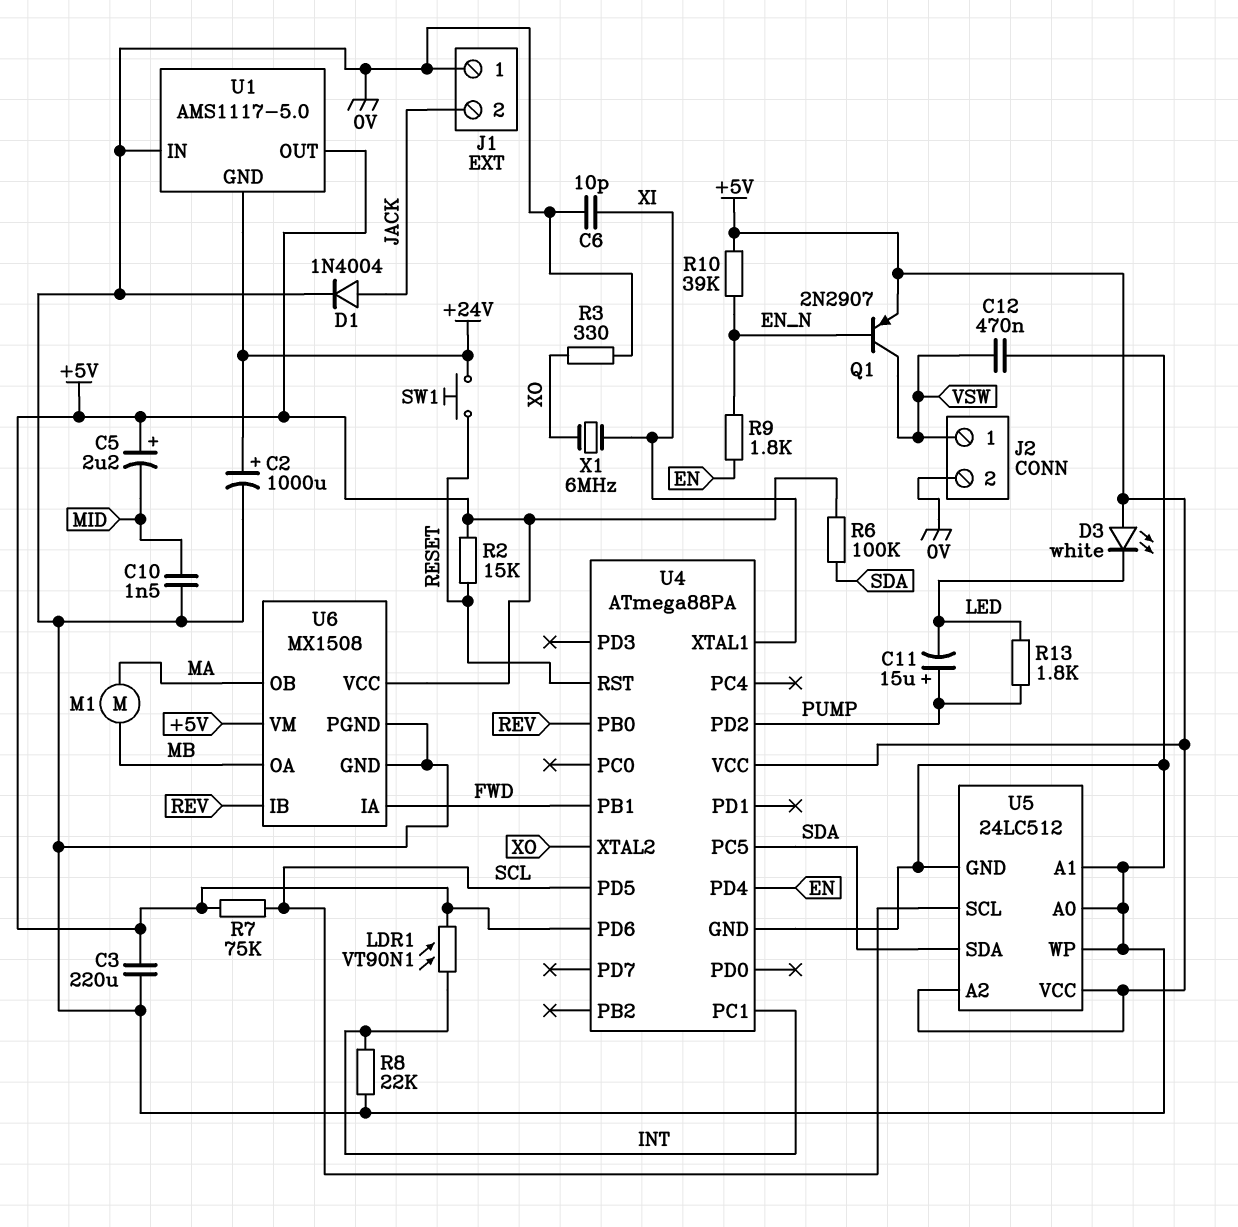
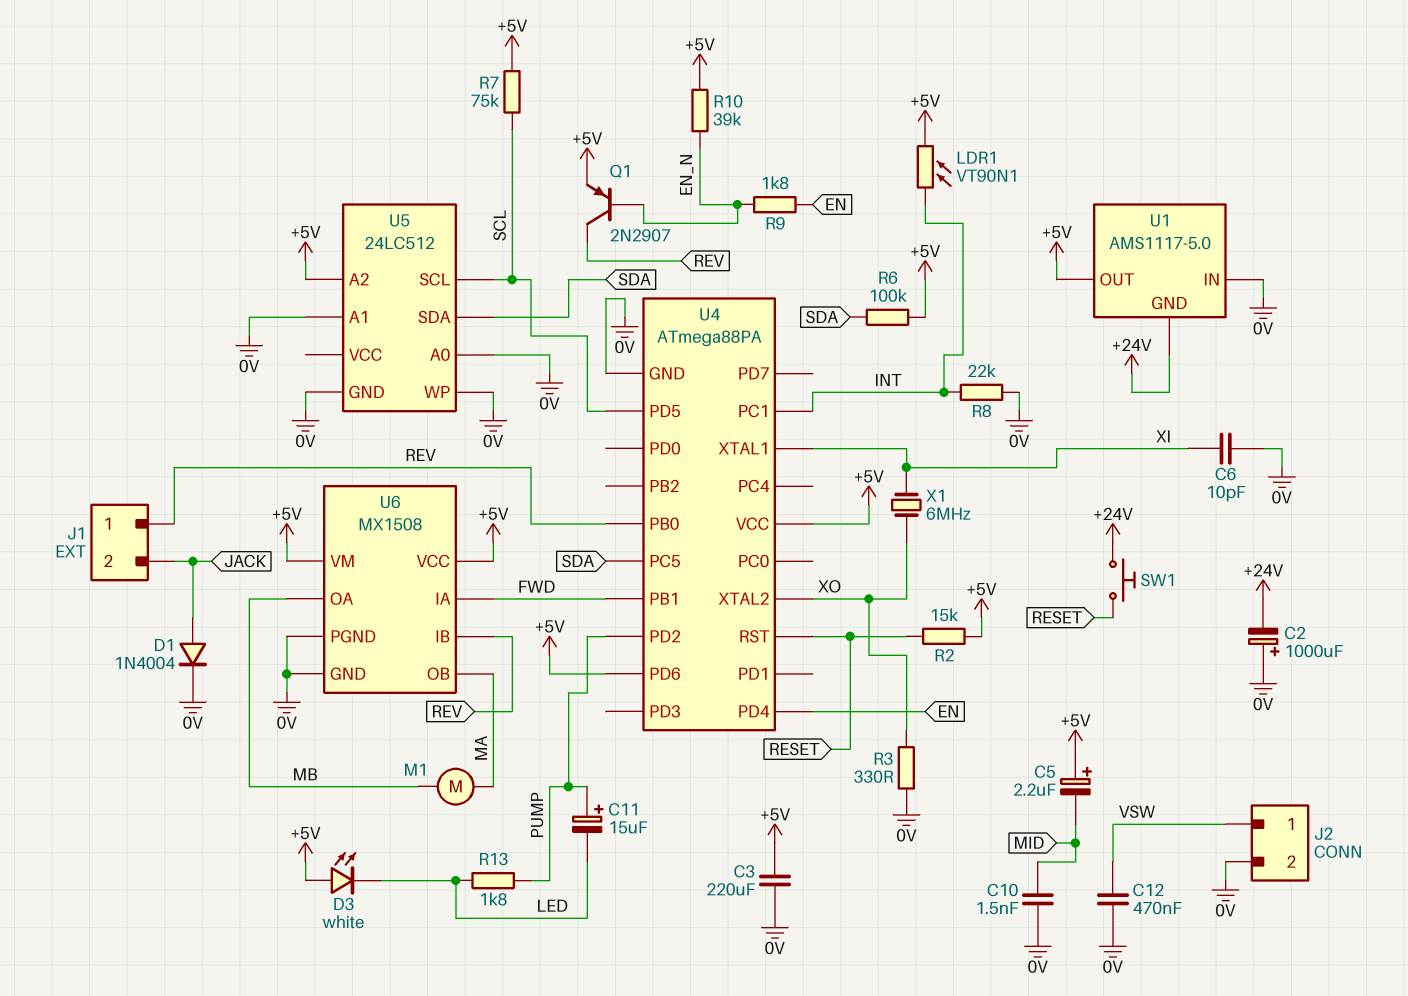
C2: 1000uF (plus +24V, minus 0V) -> 1000uF (plus 0V, minus +24V)
J1 pin 1: 0V -> REV
Q1: PNP 2N2907 (B EN_N, C VSW, E +5V) -> PNP 2N2907 (B EN_N, C REV, E +5V)
U5 pin VCC: +5V -> none

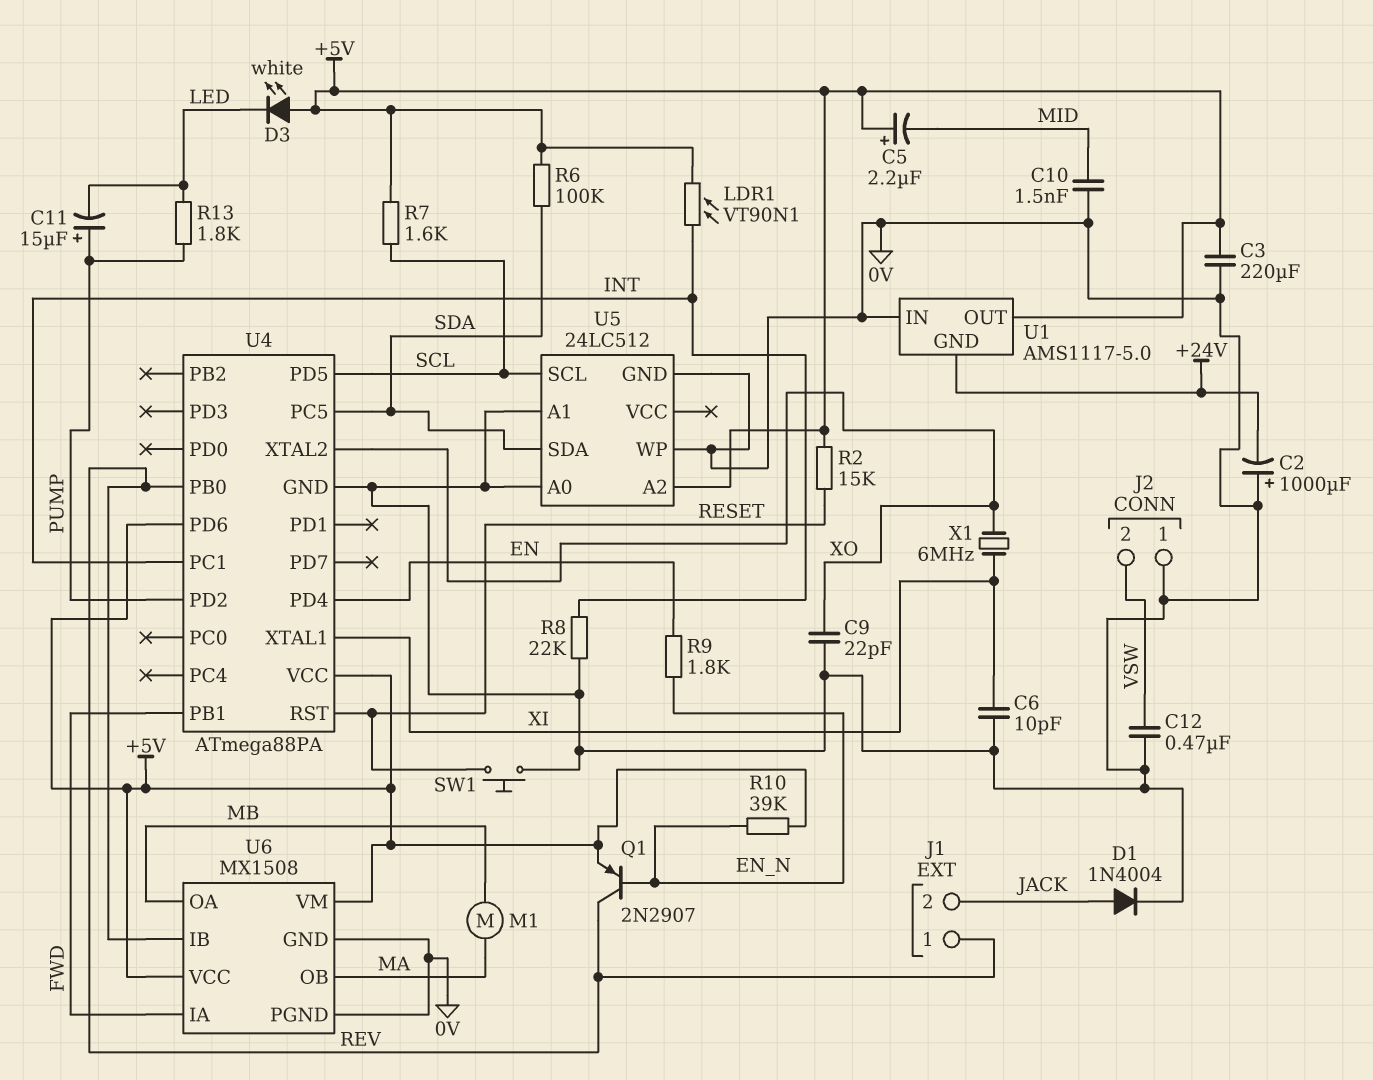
C9: none -> 22pF (0V, XO)
J2 pin 1: VSW -> 0V
J2 pin 2: 0V -> VSW
R3: 330 (0V, XO) -> none
R7: 75k (+5V, SCL) -> 1.6k (+5V, SCL)
SW1: button (+24V, RESET) -> button (0V, RESET)

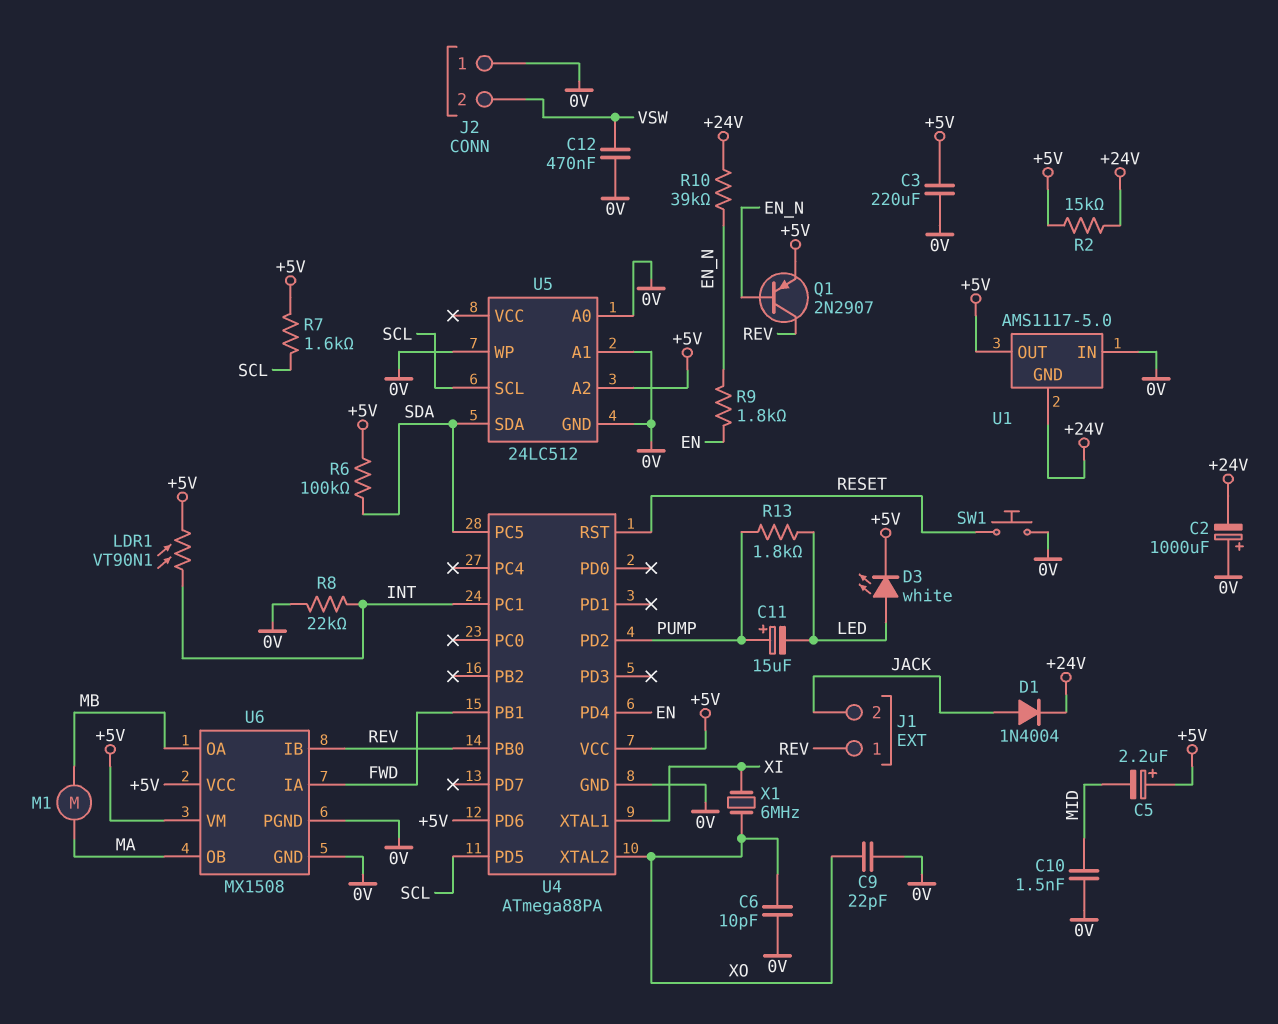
C6: 10pF (0V, XI) -> 10pF (0V, XO)
D1: diode 1N4004 (A JACK, K 0V) -> diode 1N4004 (A JACK, K +24V)
D3: LED white (A +5V, K LED) -> LED white (A LED, K +5V)
R2: 15k (+5V, RESET) -> 15k (+5V, +24V)
R10: 39k (+5V, EN_N) -> 39k (+24V, EN_N)

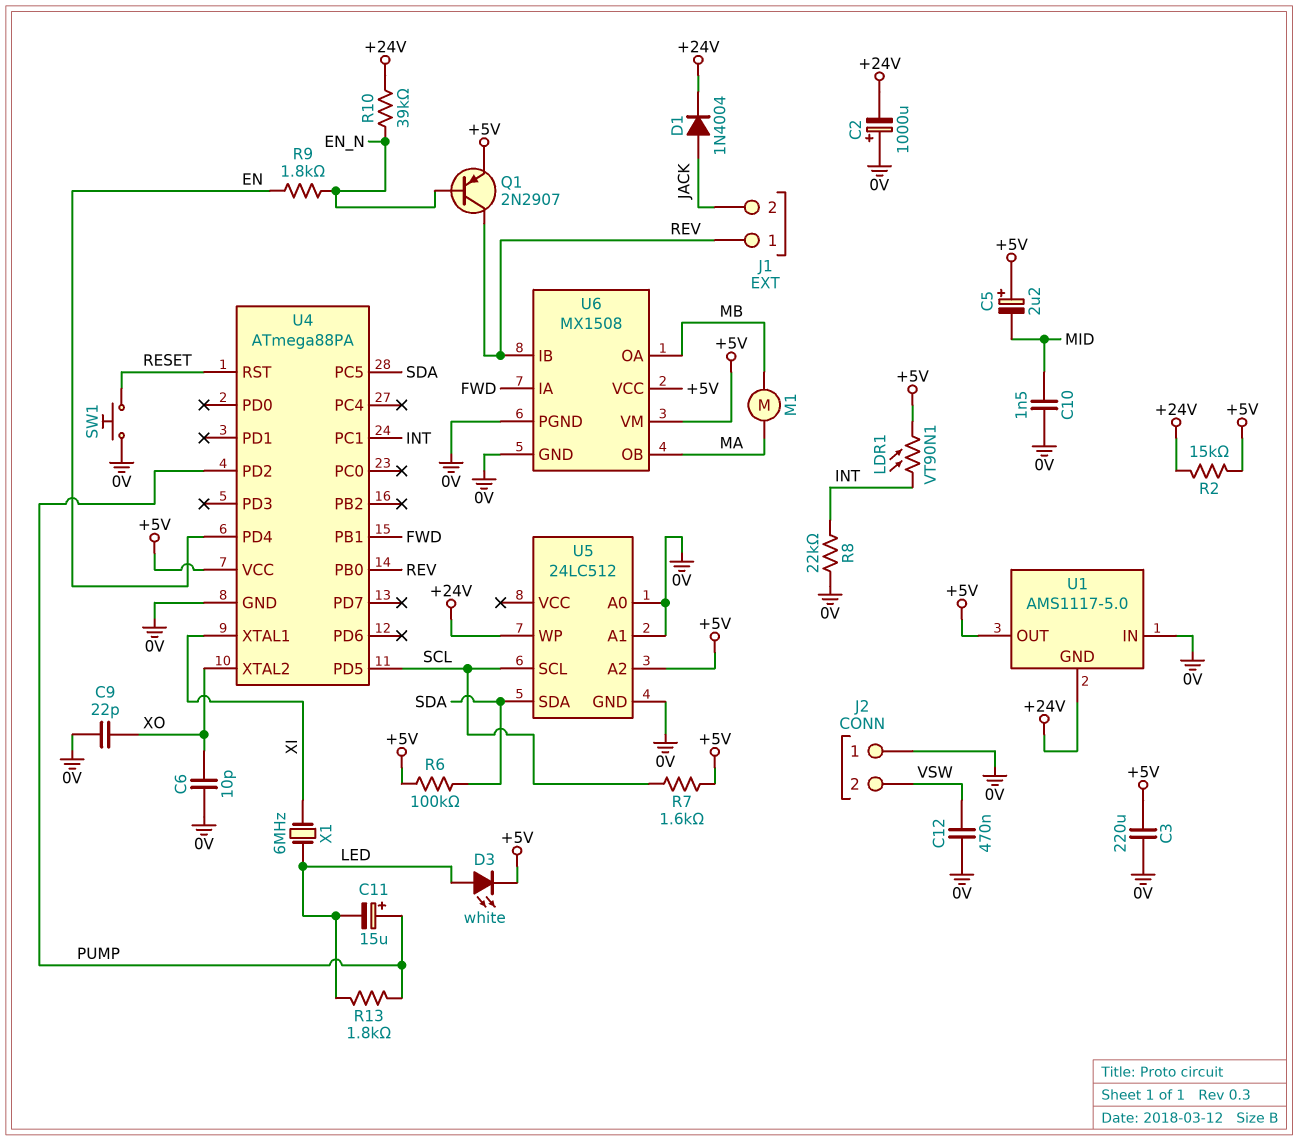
U4 pin PD6: +5V -> none
U5 pin WP: 0V -> +24V
X1: 6MHz (XI, XO) -> 6MHz (LED, XI)

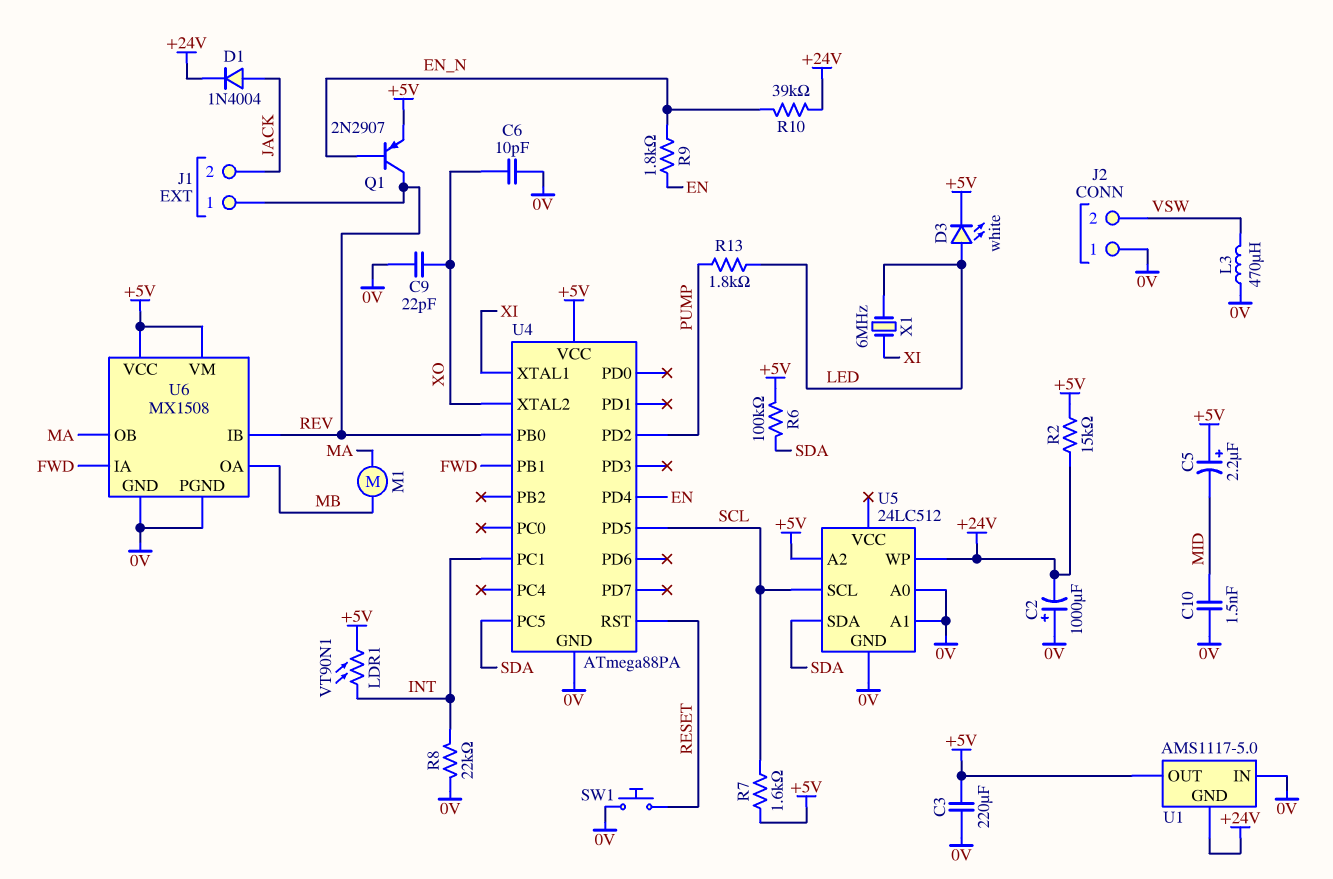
C11: 15uF (plus PUMP, minus LED) -> none
C12: 470nF (0V, VSW) -> none
L3: none -> 470uH (0V, VSW)

